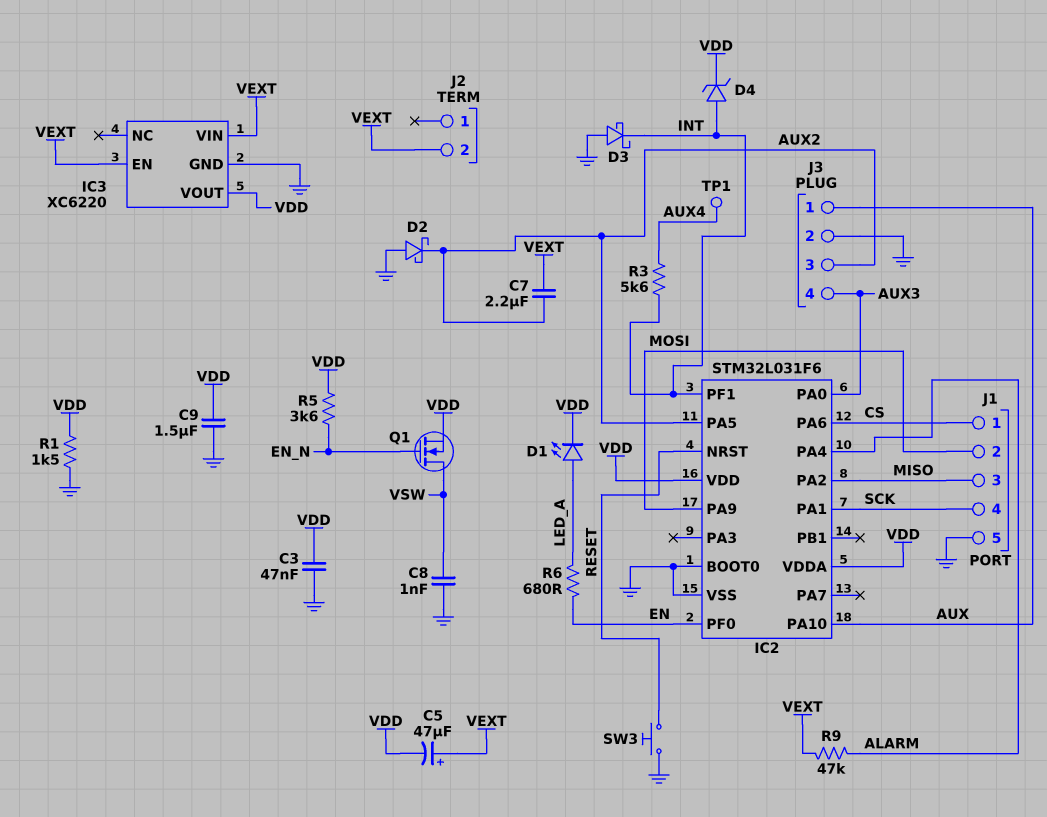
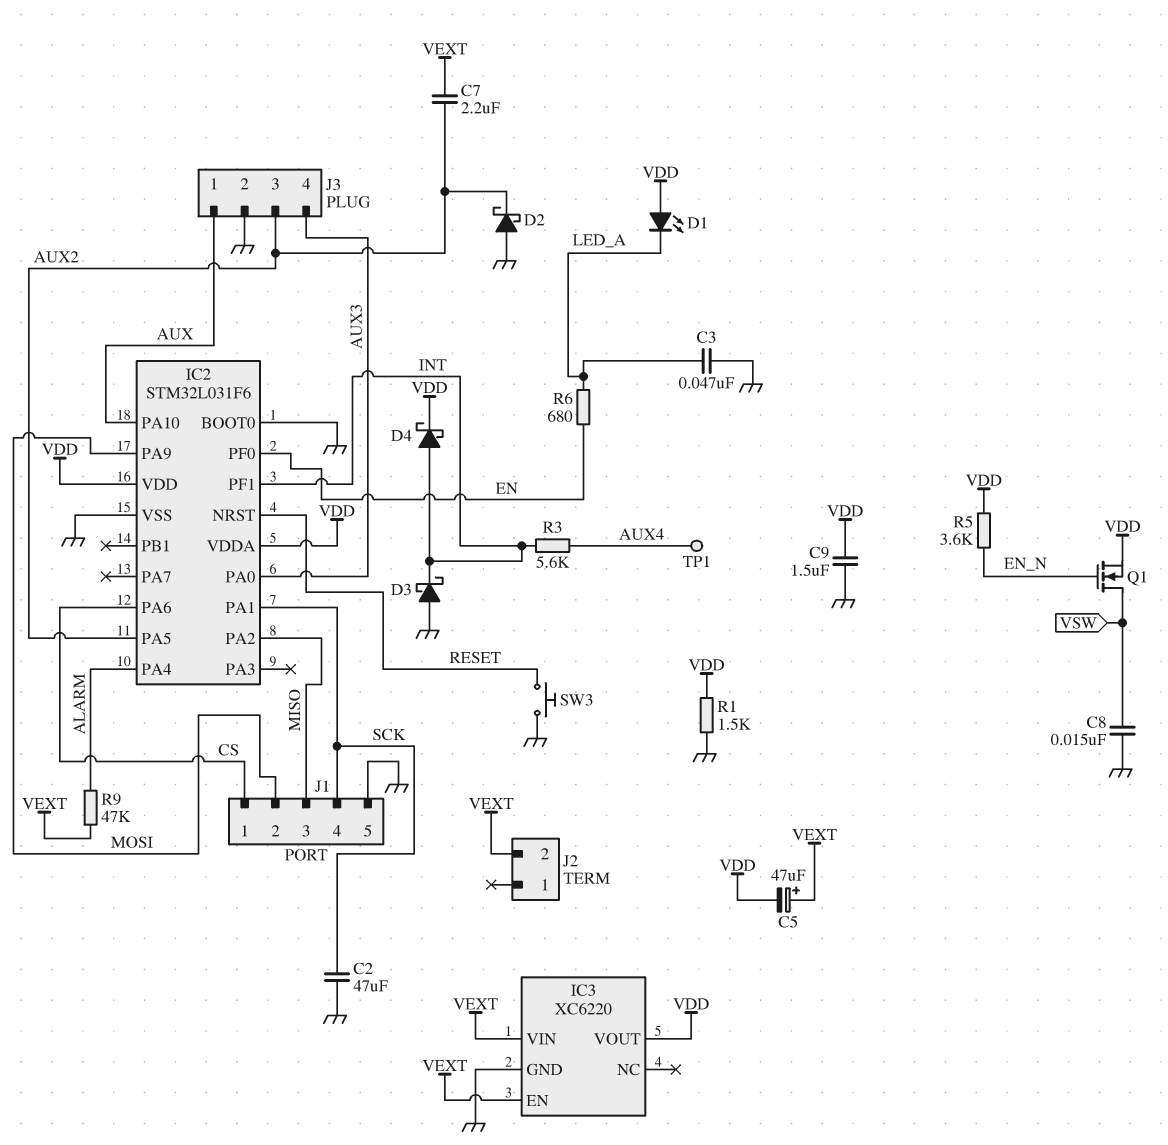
C2: none -> 47uF (GND, SCK)
C3: 47nF (GND, VDD) -> 47nF (GND, LED_A)
C8: 1nF (GND, VSW) -> 15nF (GND, VSW)
D1: LED (A LED_A, K VDD) -> LED (A VDD, K LED_A)
D4: zener (A INT, K VDD) -> schottky (A INT, K VDD)

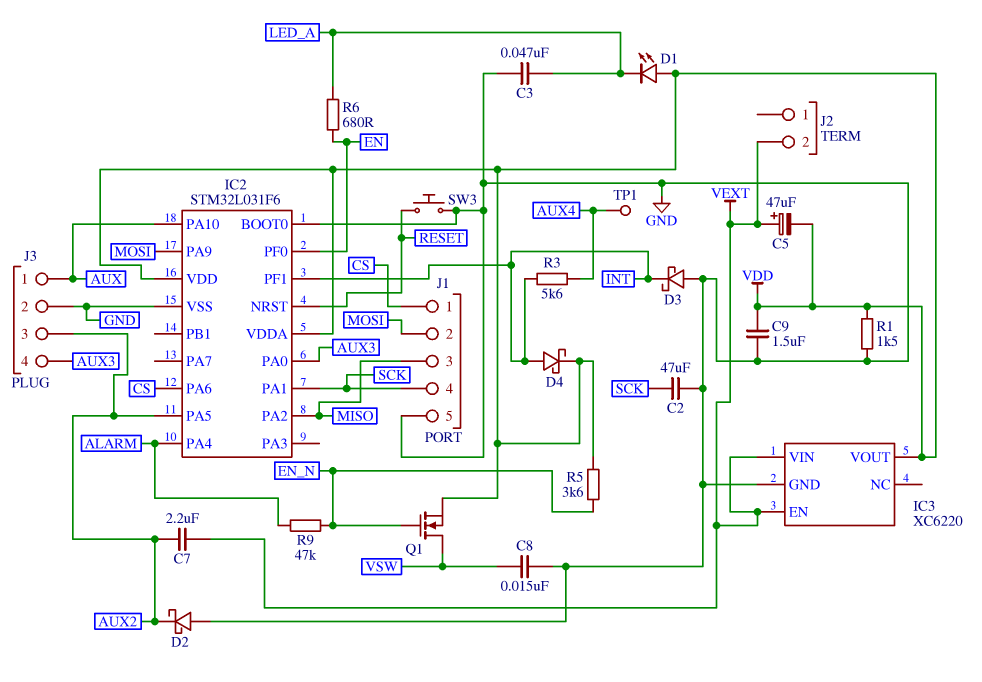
R9: 47k (ALARM, VEXT) -> 47k (ALARM, EN_N)

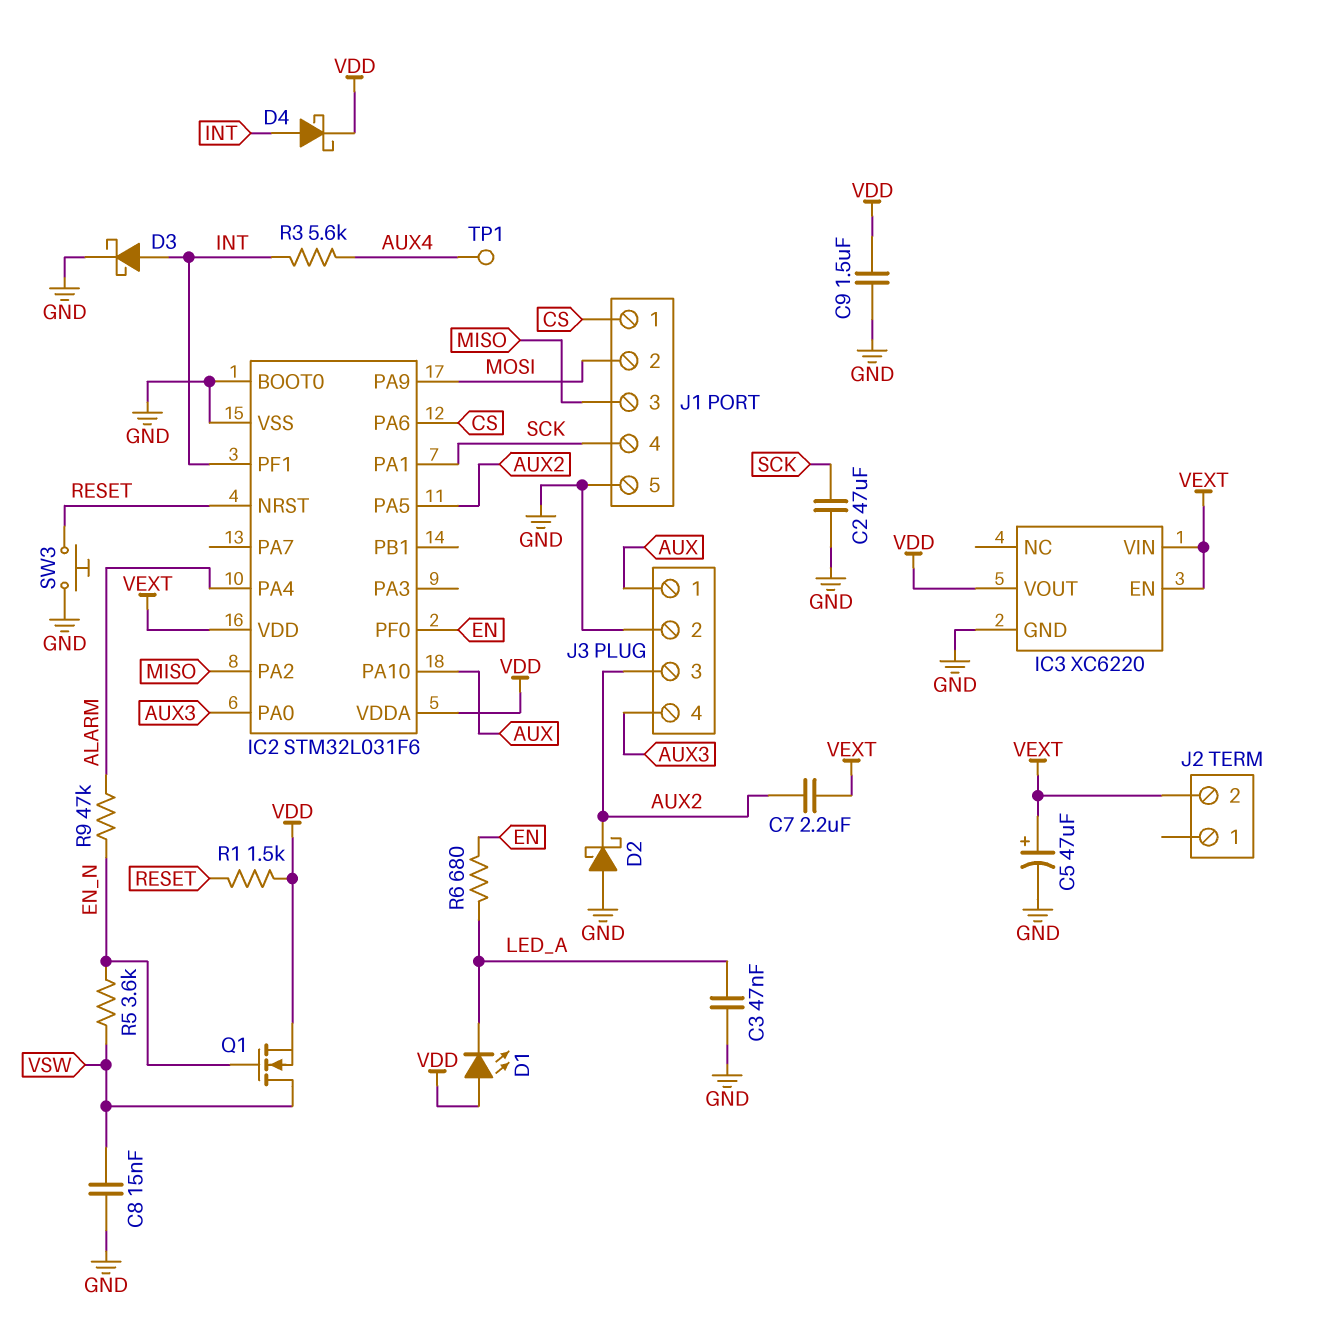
C5: 47uF (plus VEXT, minus VDD) -> 47uF (plus VEXT, minus GND)
D3: schottky (A GND, K INT) -> schottky (A INT, K GND)
IC2 pin VDD: VDD -> VEXT
R1: 1.5k (GND, VDD) -> 1.5k (RESET, VDD)
R5: 3.6k (EN_N, VDD) -> 3.6k (EN_N, VSW)

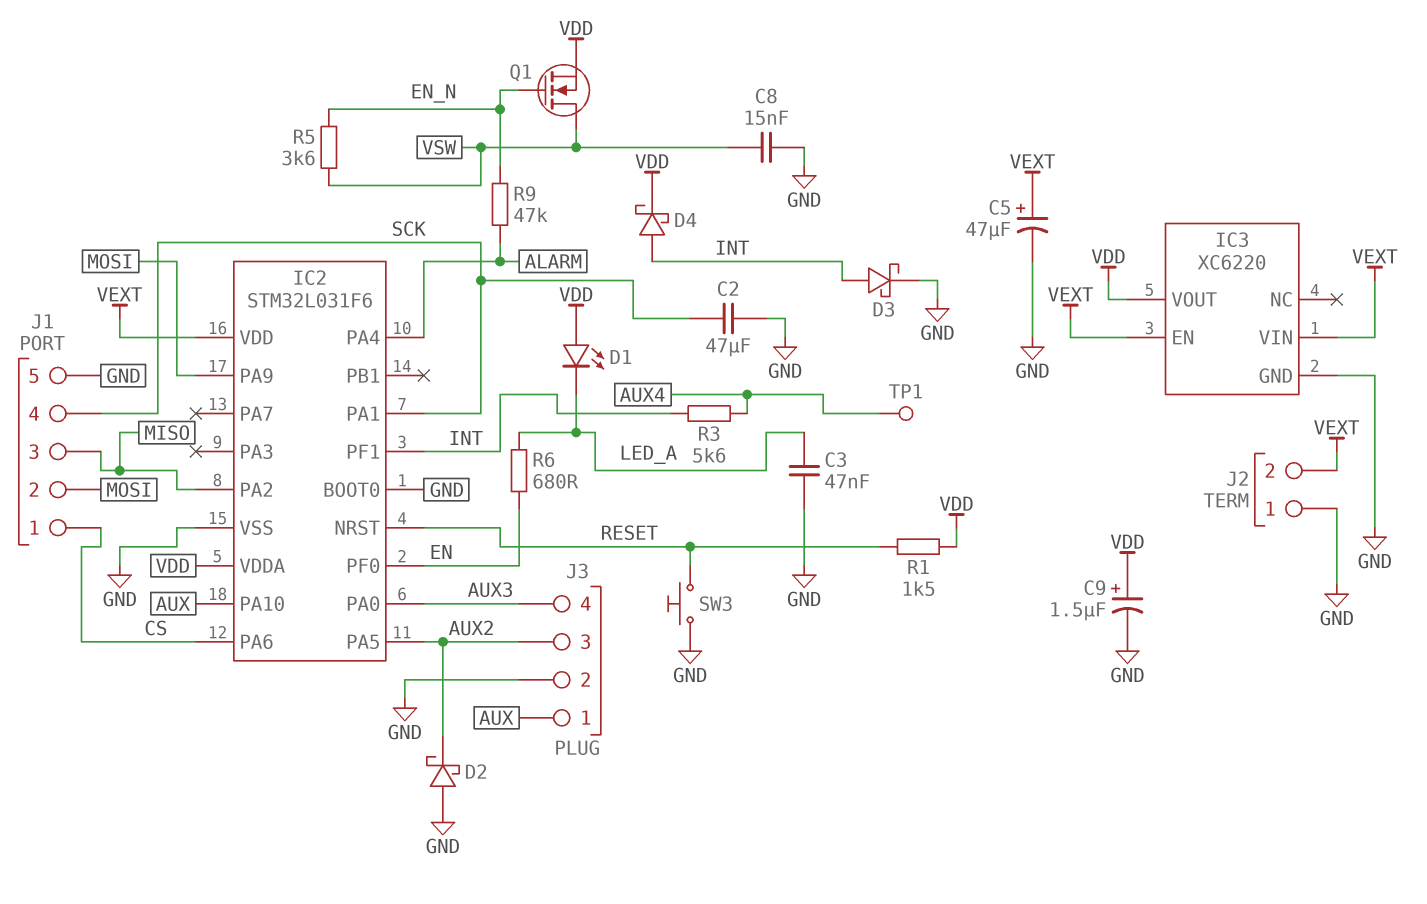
C7: 2.2uF (AUX2, VEXT) -> none
C9: 1.5uF (GND, VDD) -> 1.5uF (plus VDD, minus GND)
J2 pin 1: none -> GND

